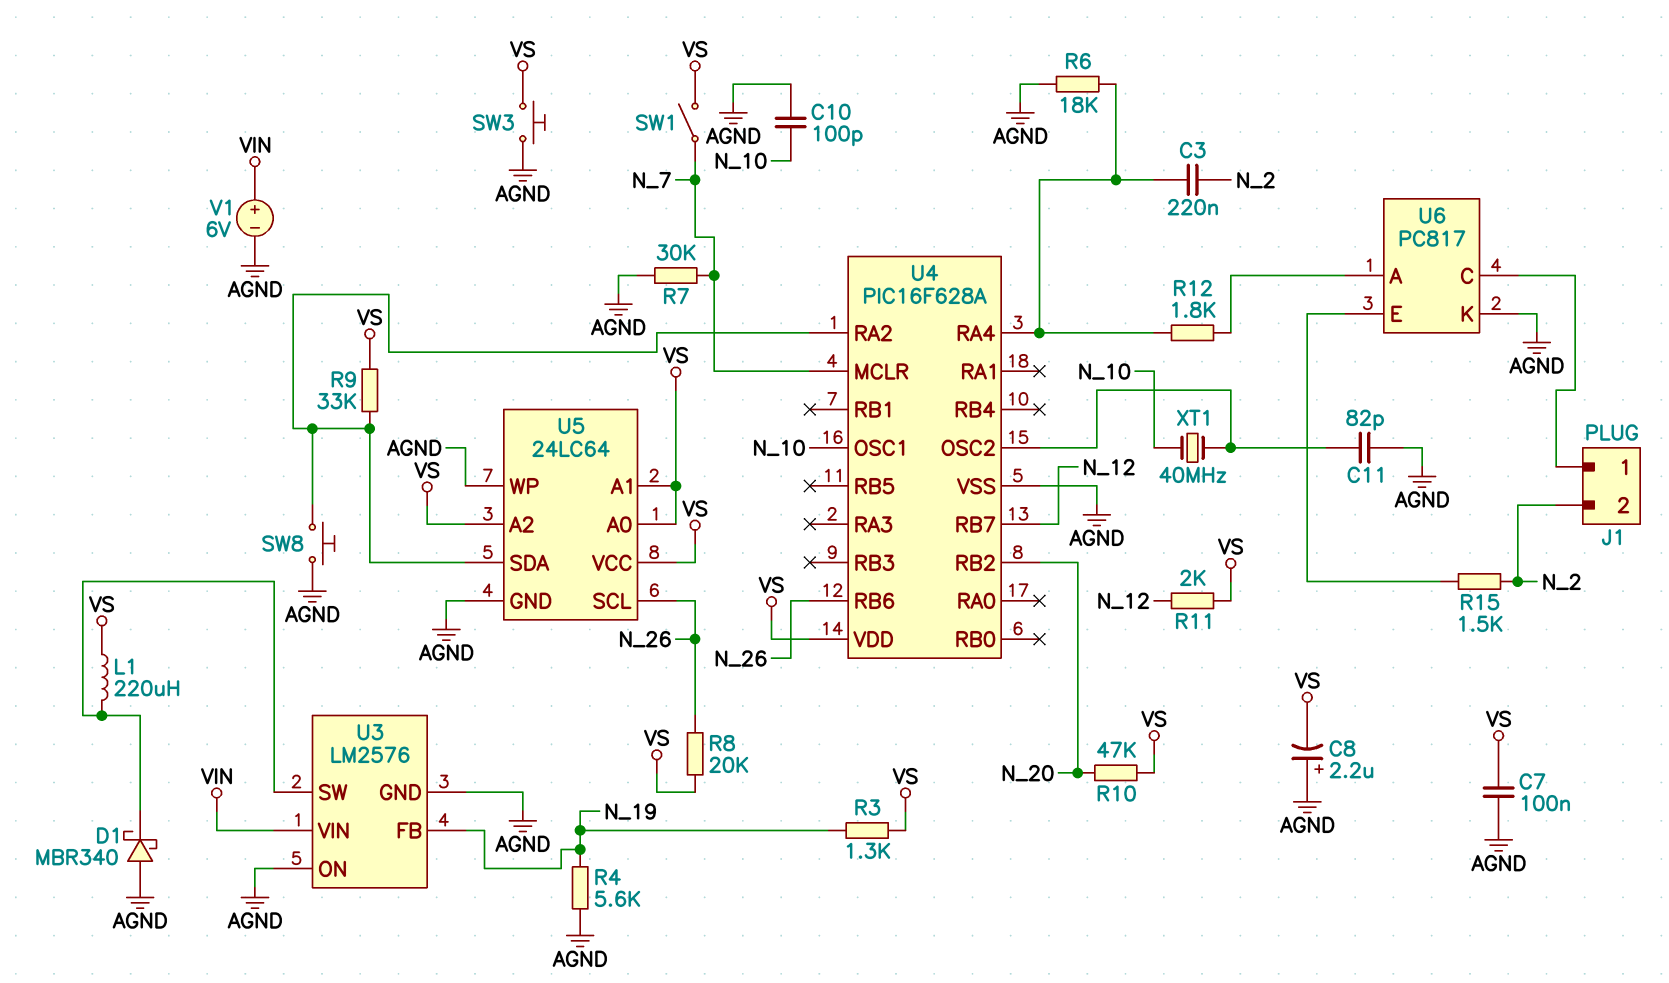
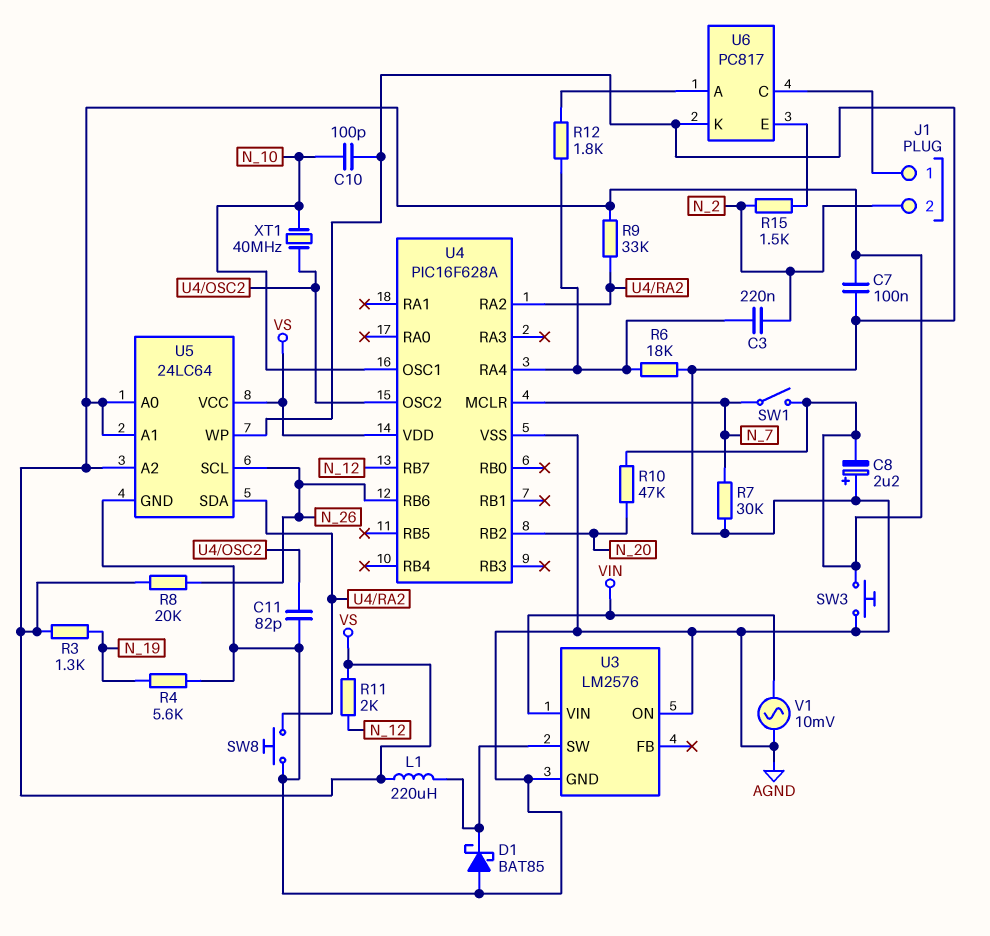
D1: schottky MBR340 (A AGND, K U3/SW) -> schottky BAT85 (A AGND, K U3/SW)
U3 pin FB: N_19 -> none
V1: 6V (plus VIN, minus AGND) -> AC 10mV (AGND, VIN)

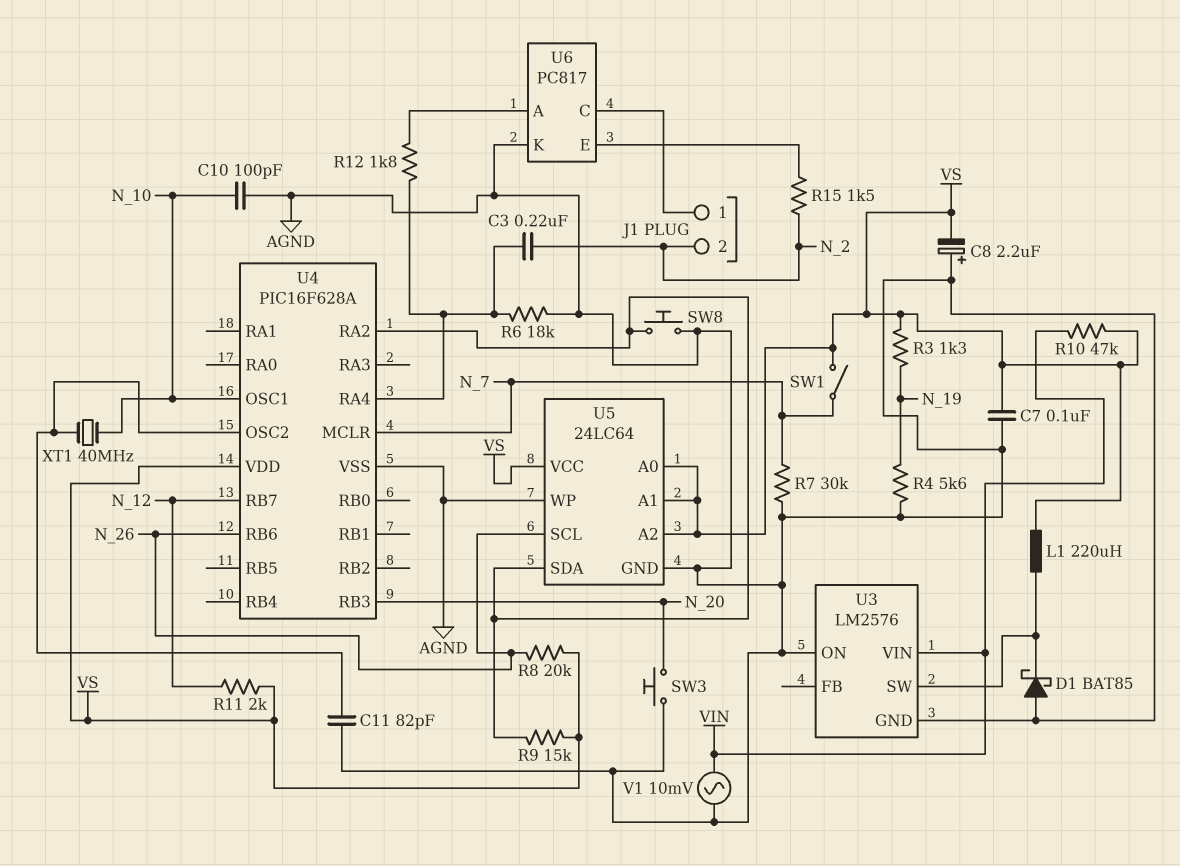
R9: 33k (U4/RA2, VS) -> 15k (U4/RA2, VS)
R10: 47k (N_20, VS) -> 47k (VIN, VS)
SW3: button (AGND, VS) -> button (AGND, N_20)
U4 pin RB2: N_20 -> none
U4 pin RB3: none -> N_20

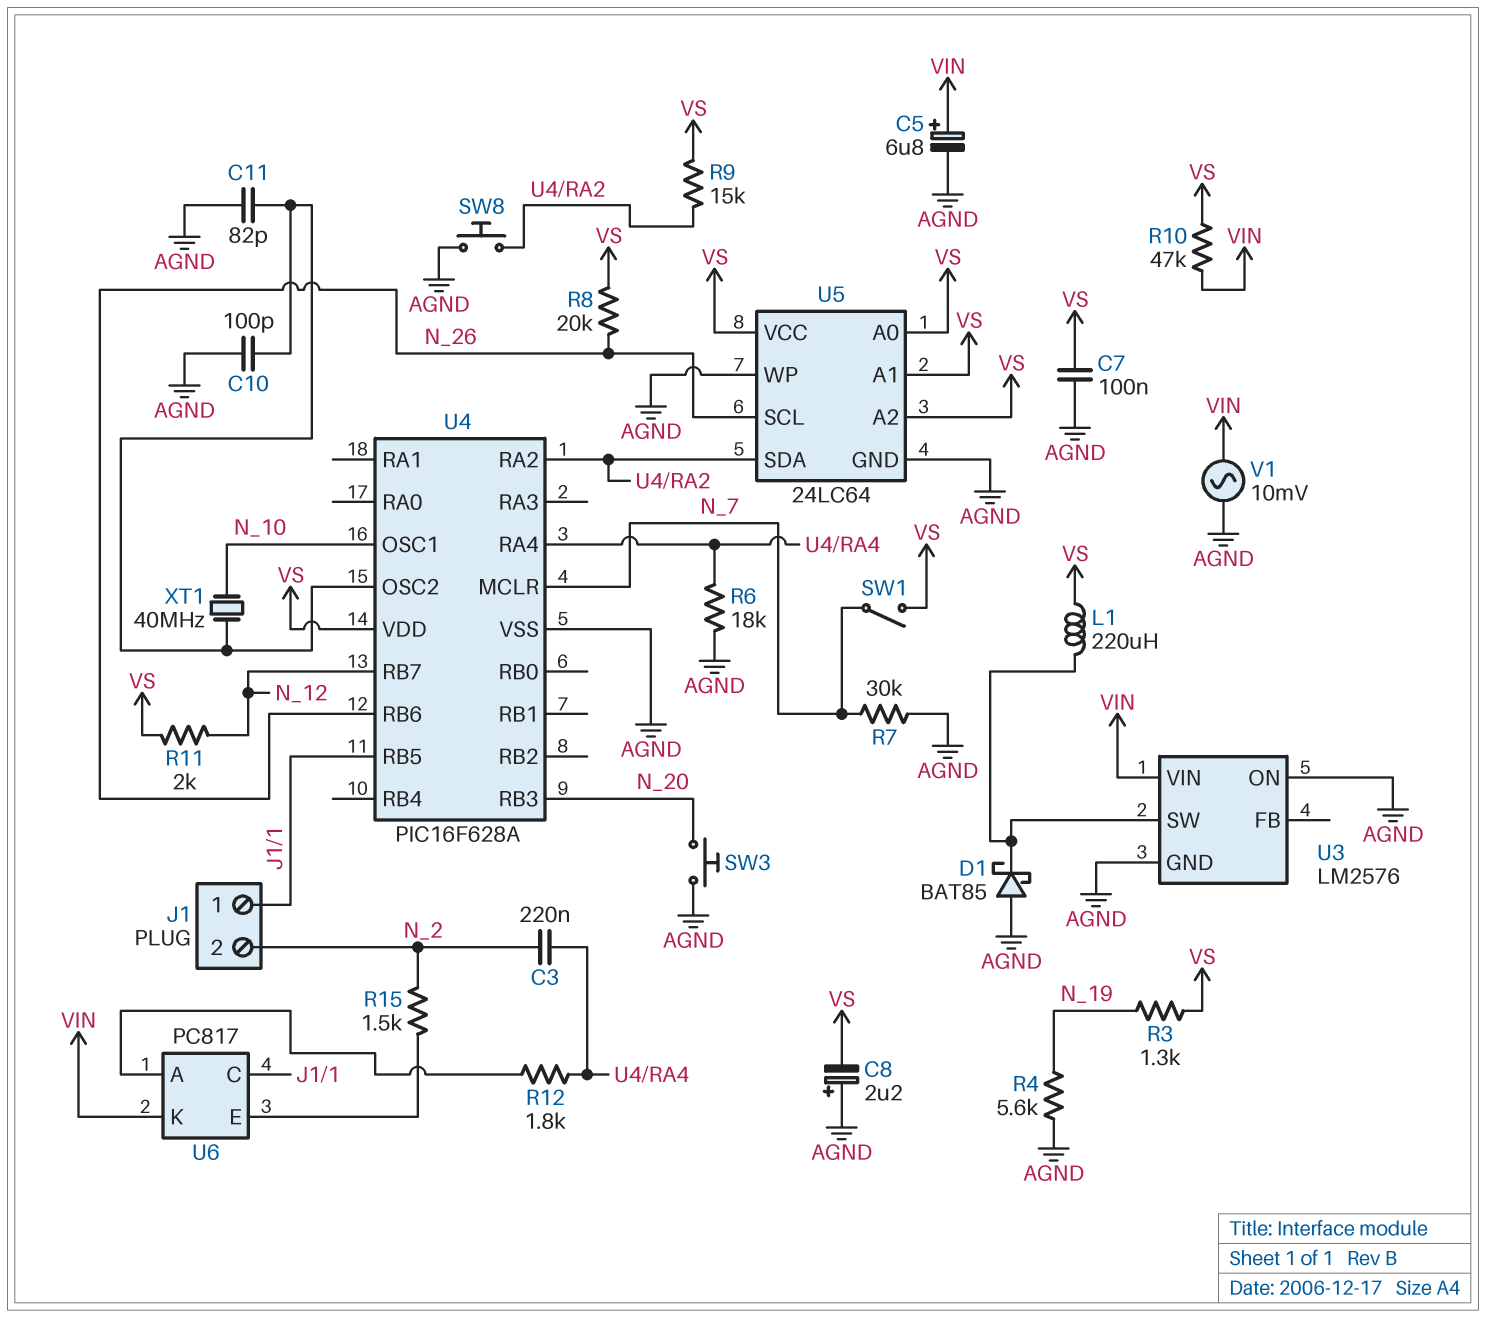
C5: none -> 6.8uF (plus VIN, minus AGND)
C10: 100pF (AGND, N_10) -> 100pF (AGND, U4/OSC2)
U4 pin RB5: none -> J1/1
U6 pin K: AGND -> VIN

